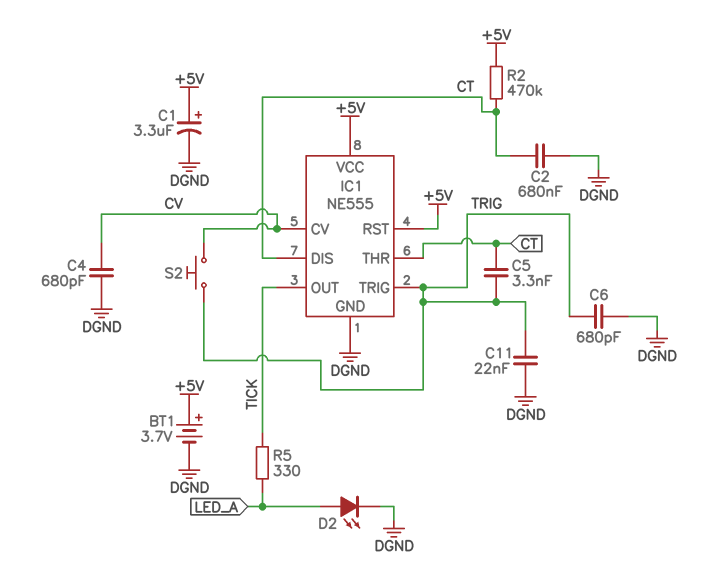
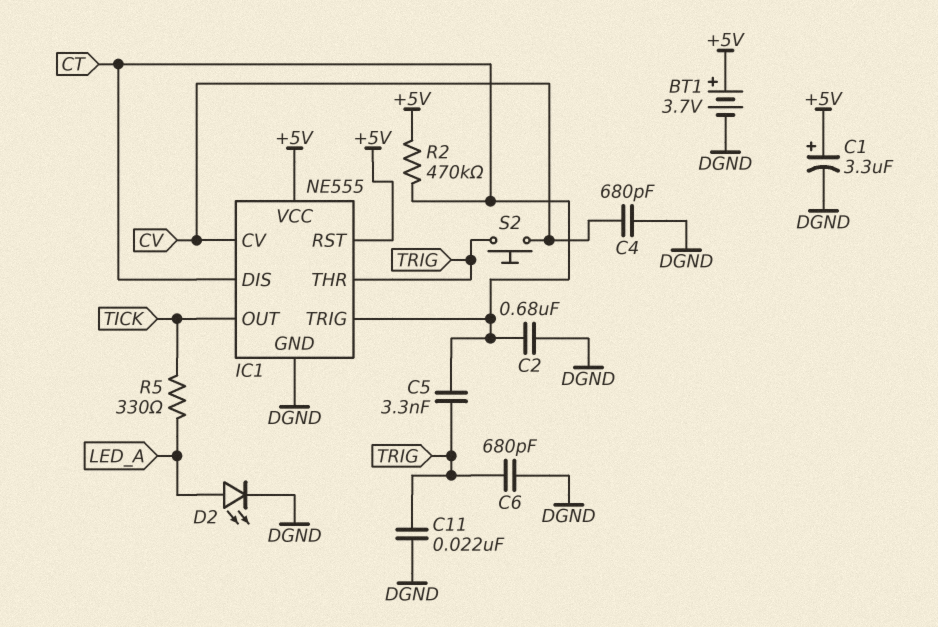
IC1 pin THR: CT -> TRIG
IC1 pin TRIG: TRIG -> CT

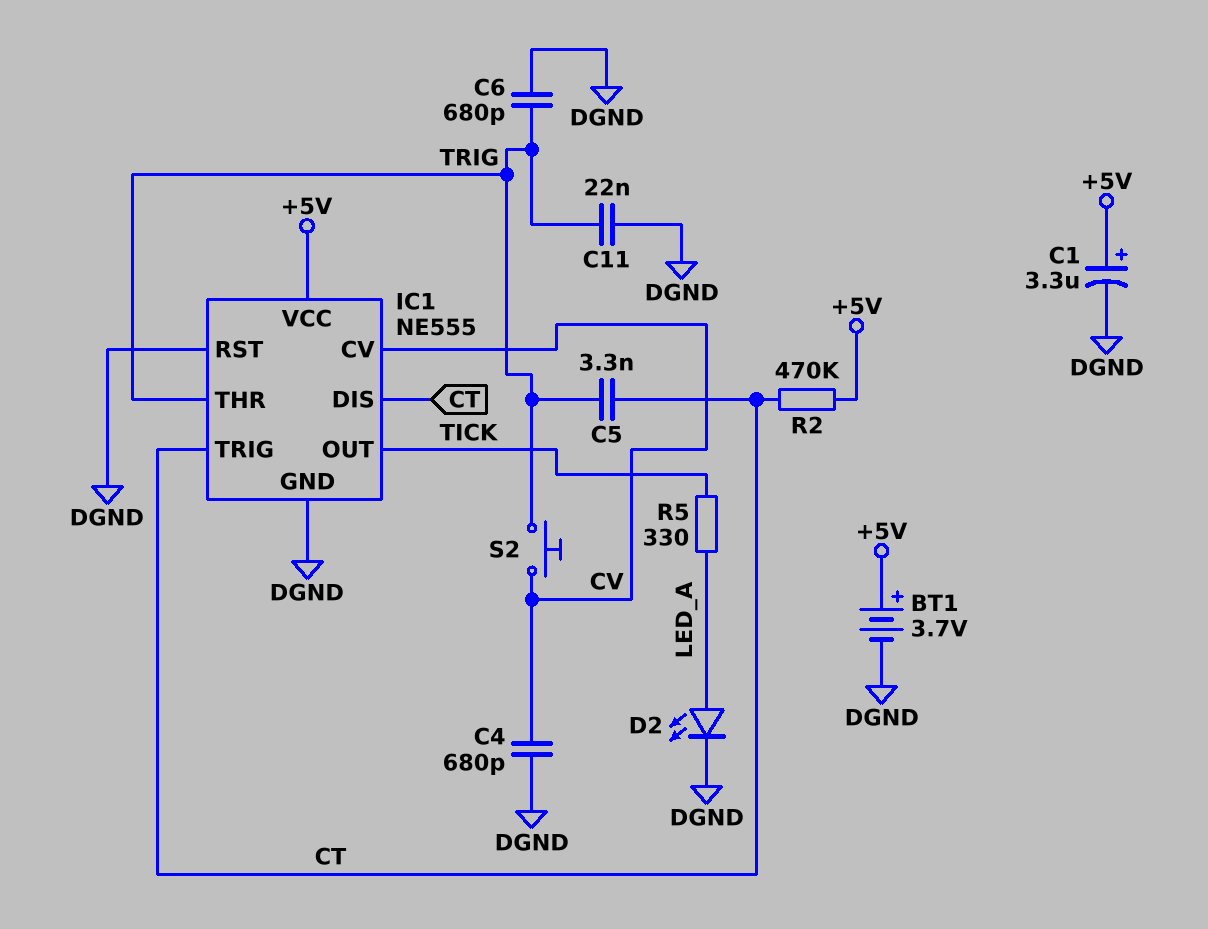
C2: 680nF (CT, DGND) -> none
IC1 pin RST: +5V -> DGND

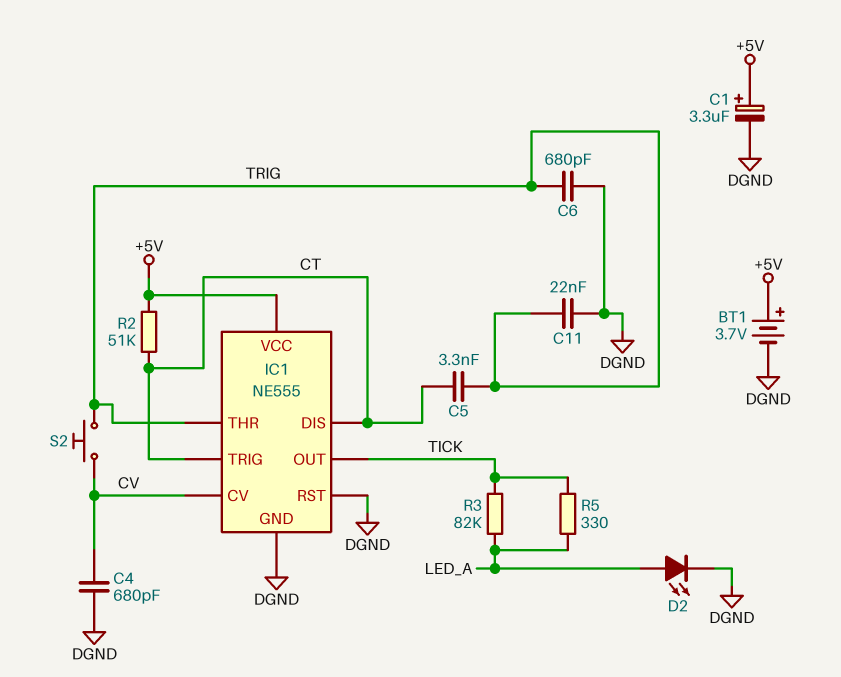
R2: 470k (+5V, CT) -> 51k (+5V, CT)
R3: none -> 82k (LED_A, TICK)

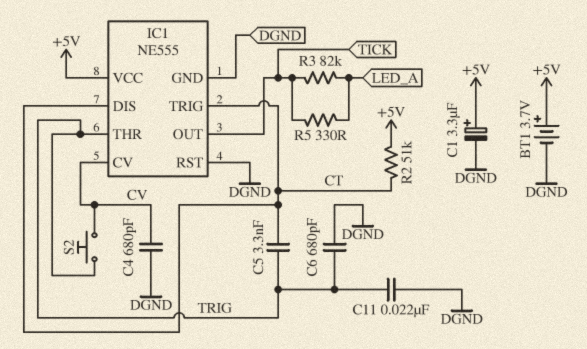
D2: LED (A LED_A, K DGND) -> none

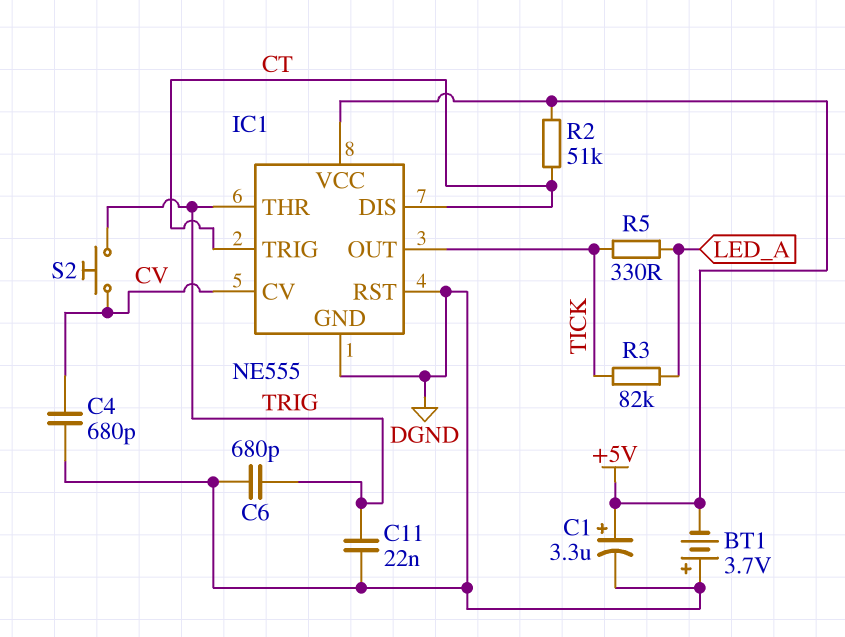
BT1: 3.7V (plus +5V, minus DGND) -> 3.7V (plus DGND, minus +5V)
C5: 3.3nF (CT, TRIG) -> none

